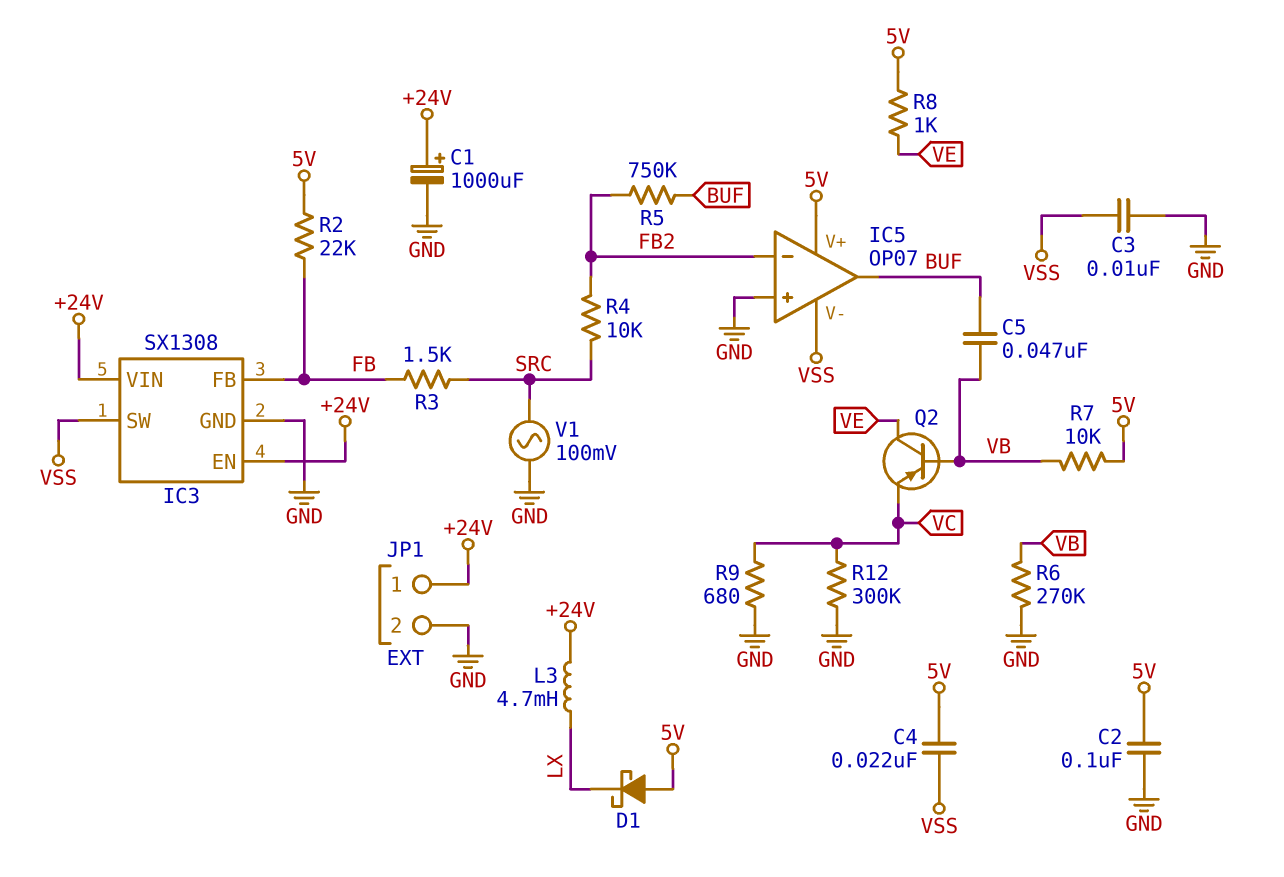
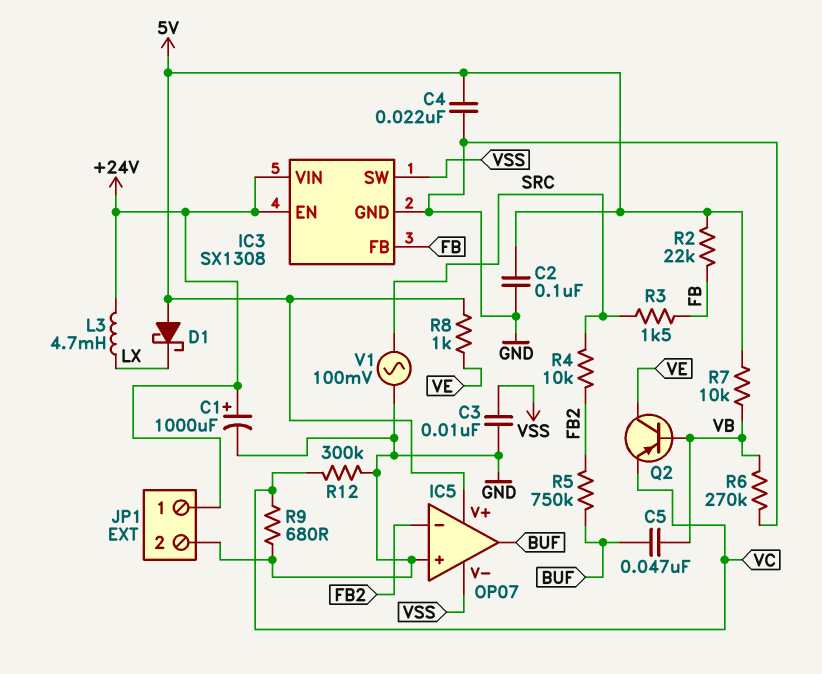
C4: 22nF (5V, VSS) -> 22nF (5V, GND)

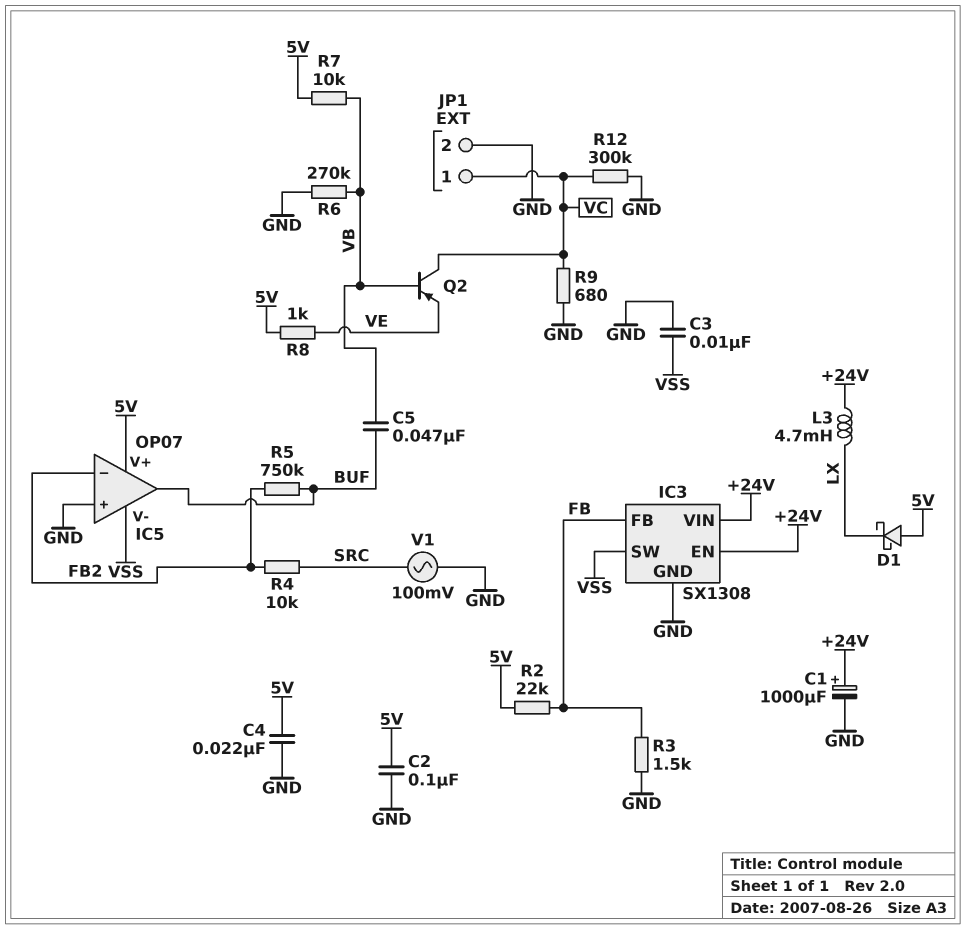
JP1 pin 1: +24V -> VC
Q2: PNP (B VB, C VE, E VC) -> PNP (B VB, C VC, E VE)
R3: 1.5k (FB, SRC) -> 1.5k (FB, GND)

